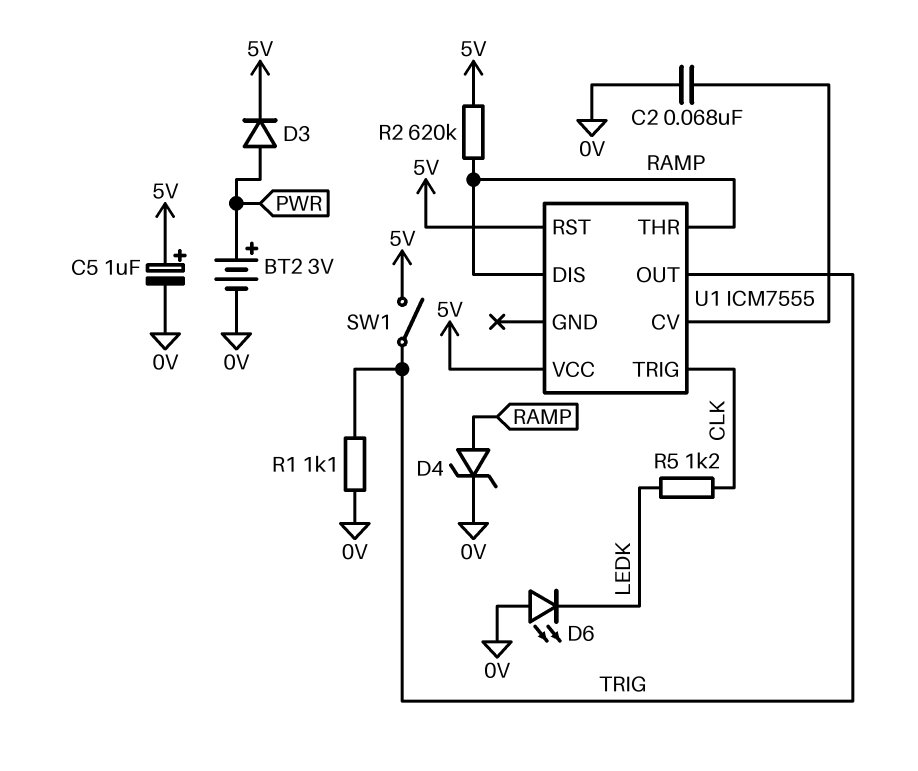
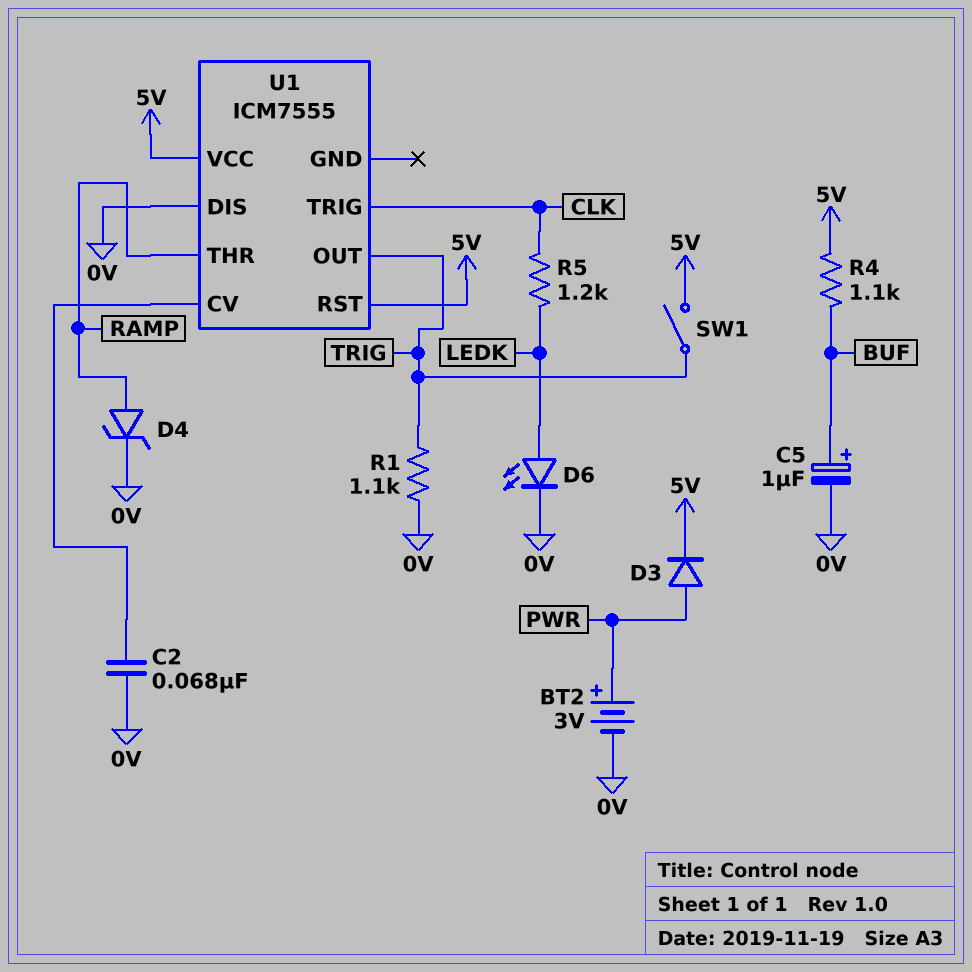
C5: 1uF (plus 5V, minus 0V) -> 1uF (plus BUF, minus 0V)
D6: LED (A 0V, K LEDK) -> LED (A LEDK, K 0V)
R2: 620k (5V, RAMP) -> none
R4: none -> 1.1k (5V, BUF)
U1 pin DIS: RAMP -> 0V

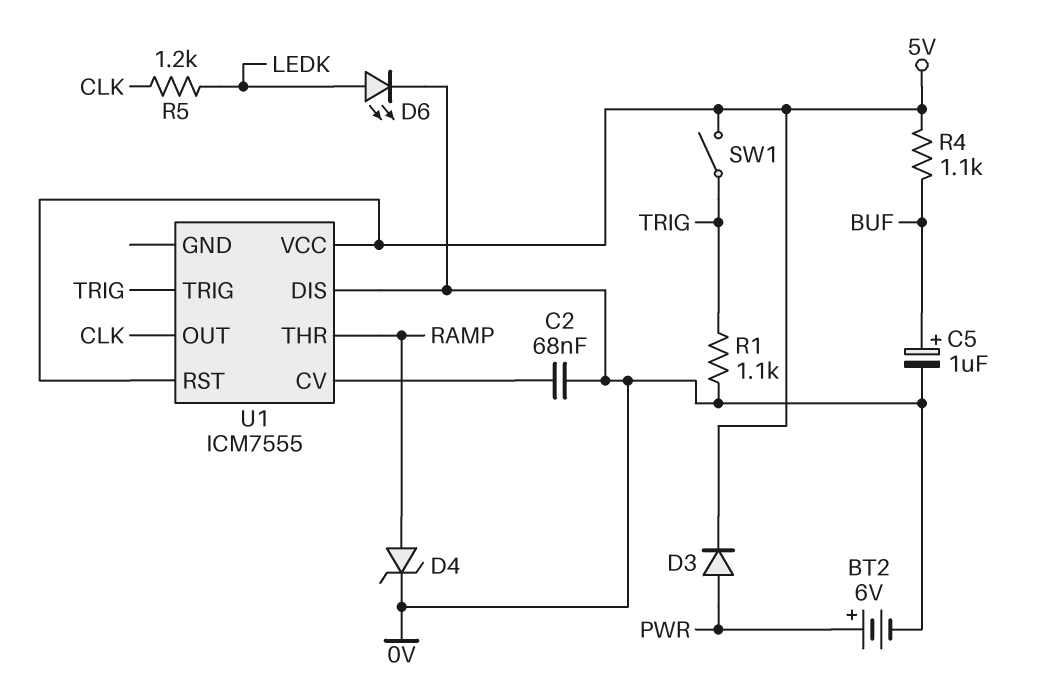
BT2: 3V (plus PWR, minus 0V) -> 6V (plus PWR, minus 0V)
U1 pin OUT: TRIG -> CLK
U1 pin TRIG: CLK -> TRIG

